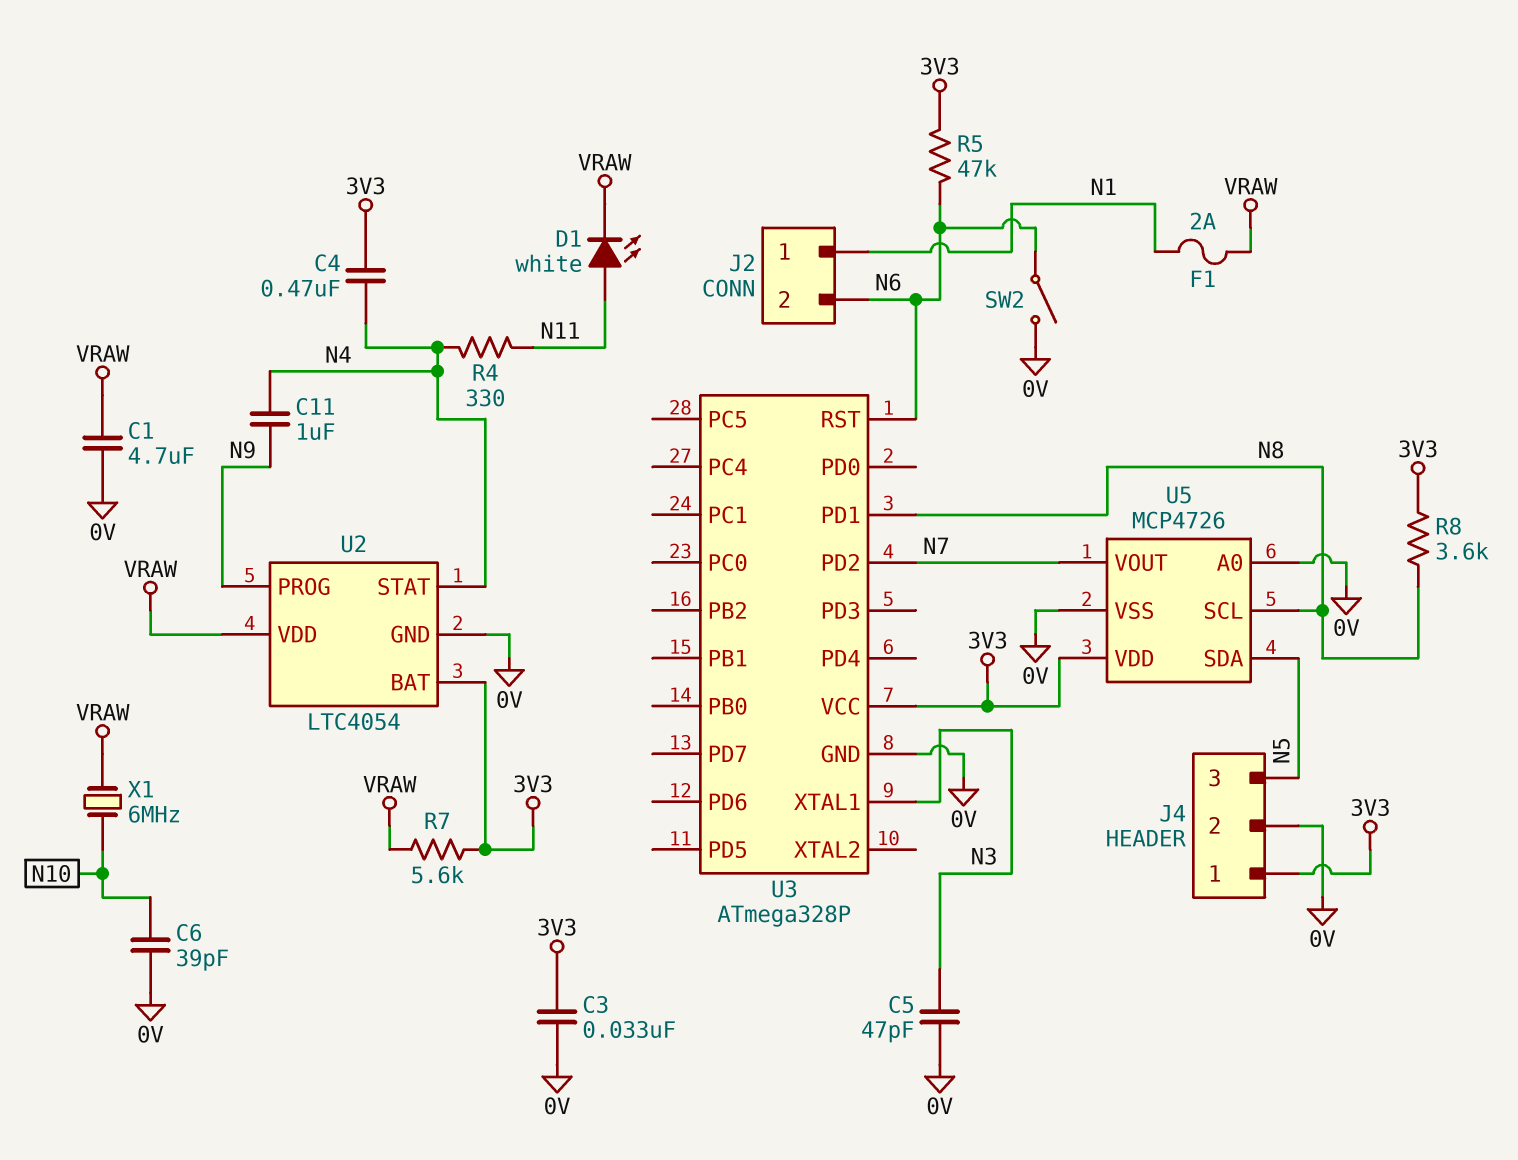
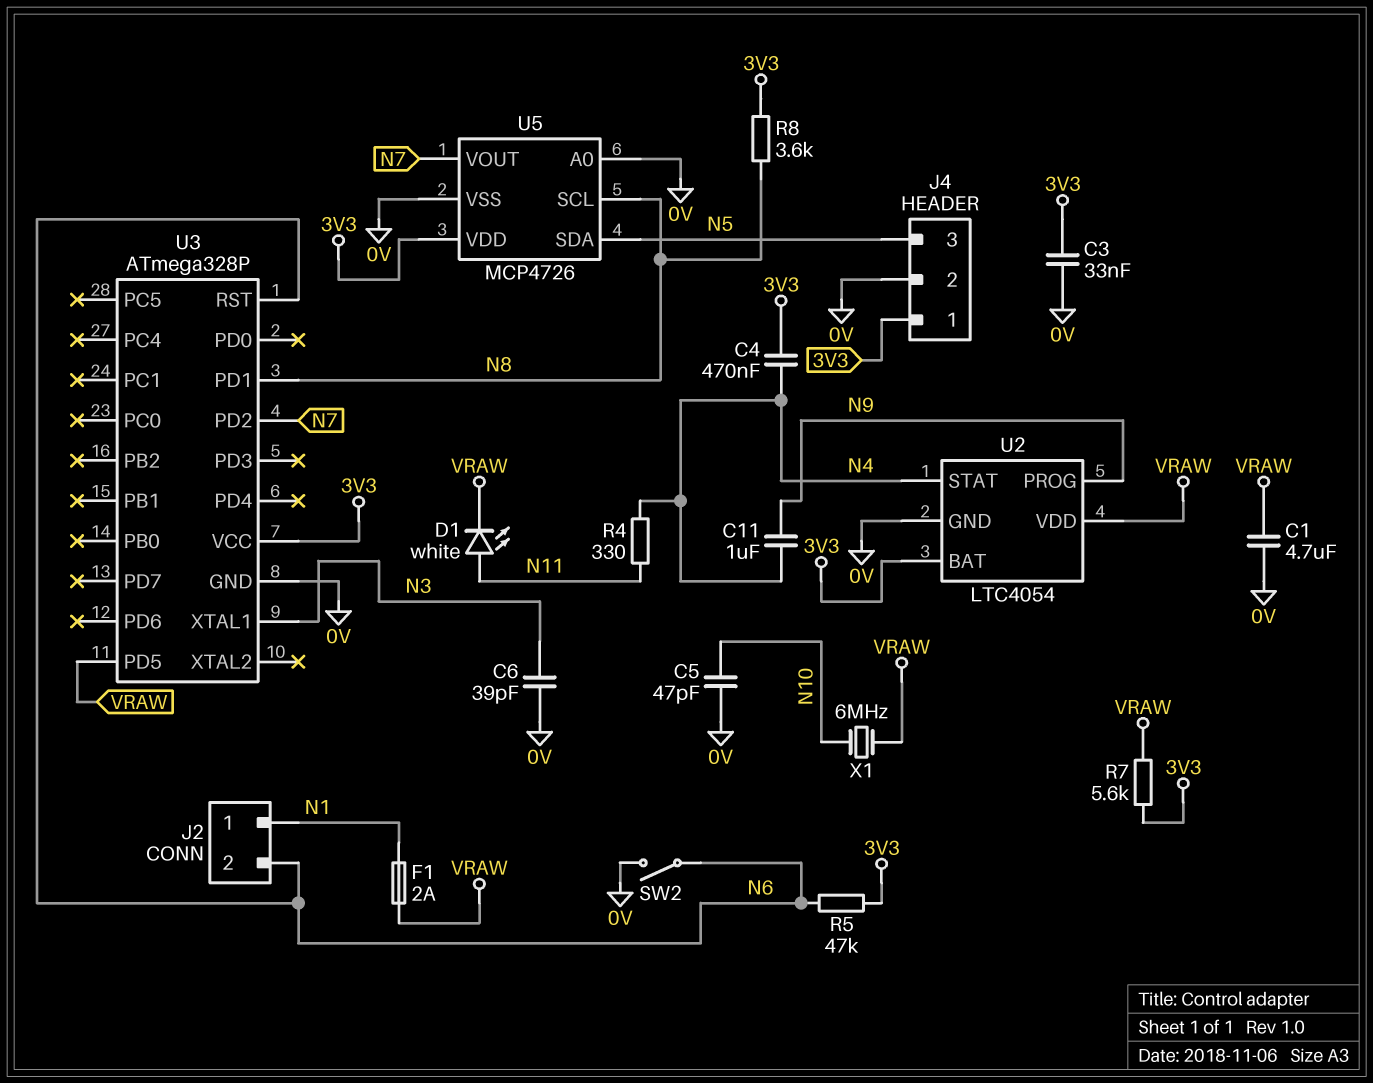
C5: 47pF (0V, N3) -> 47pF (0V, N10)
C6: 39pF (0V, N10) -> 39pF (0V, N3)
U3 pin PD5: none -> VRAW

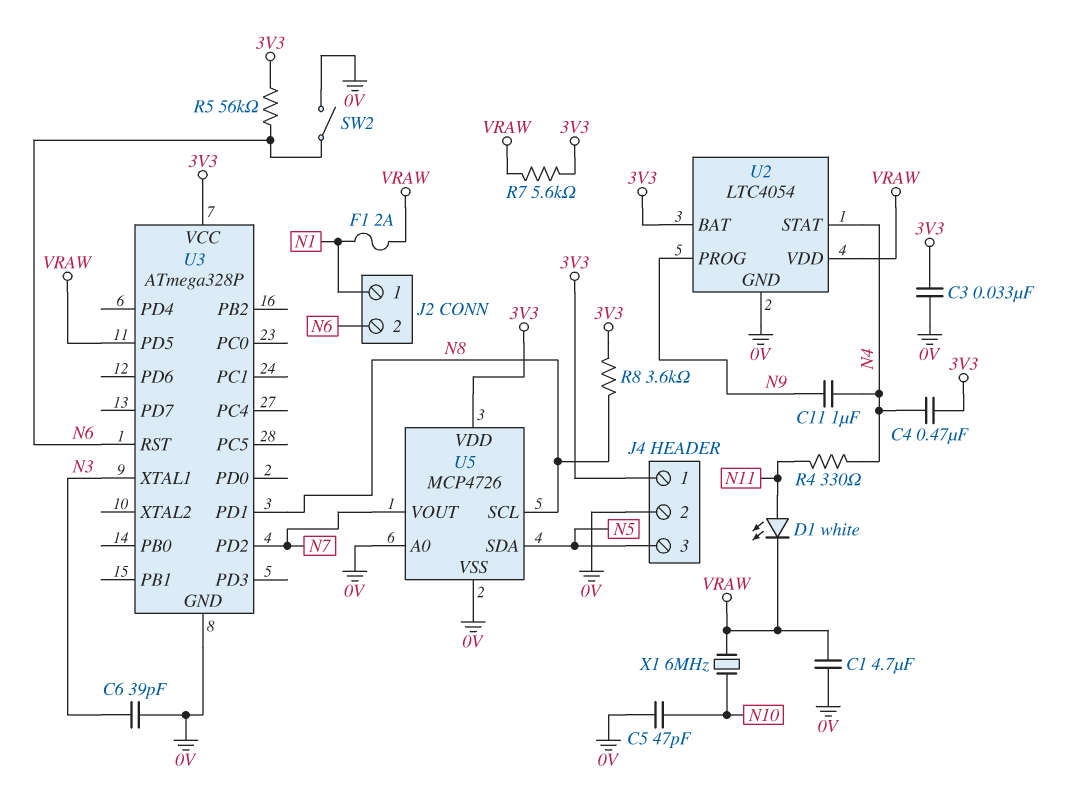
R5: 47k (3V3, N6) -> 56k (3V3, N6)

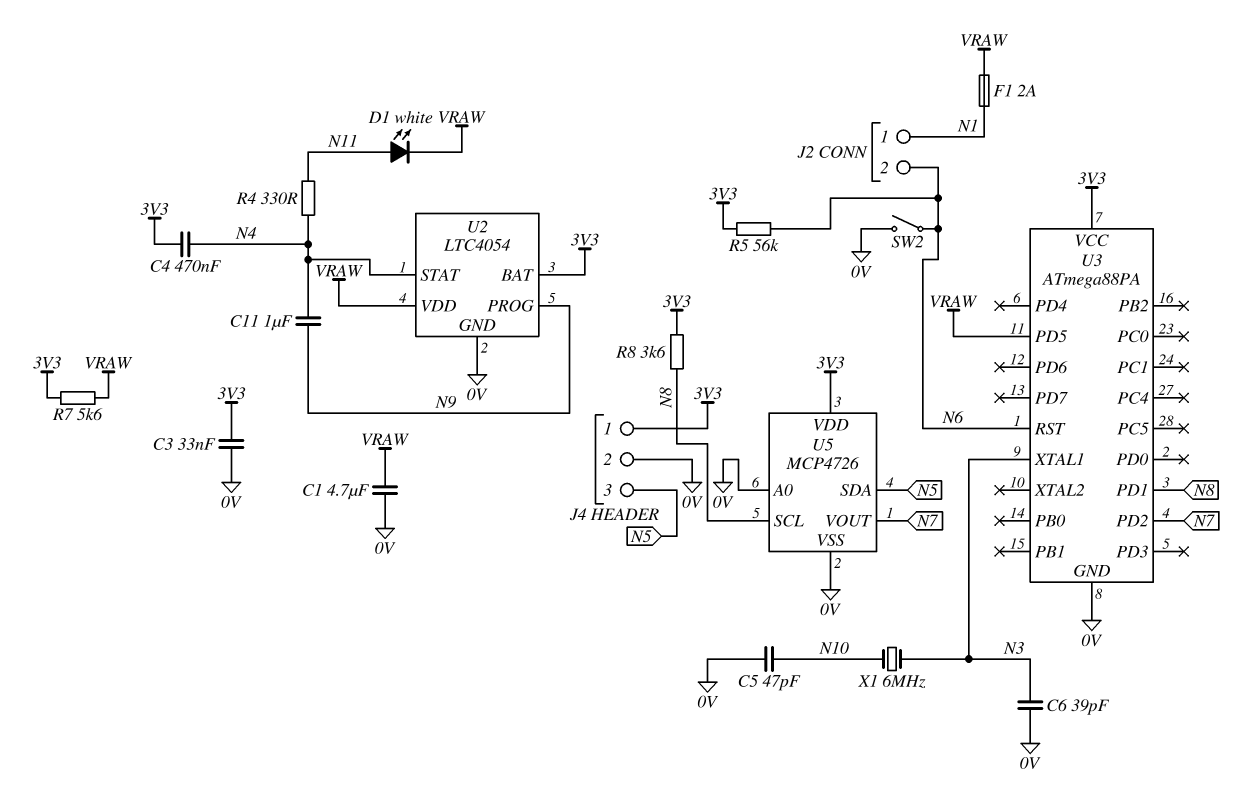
U3: ATmega328P -> ATmega88PA
X1: 6MHz (N10, VRAW) -> 6MHz (N3, N10)

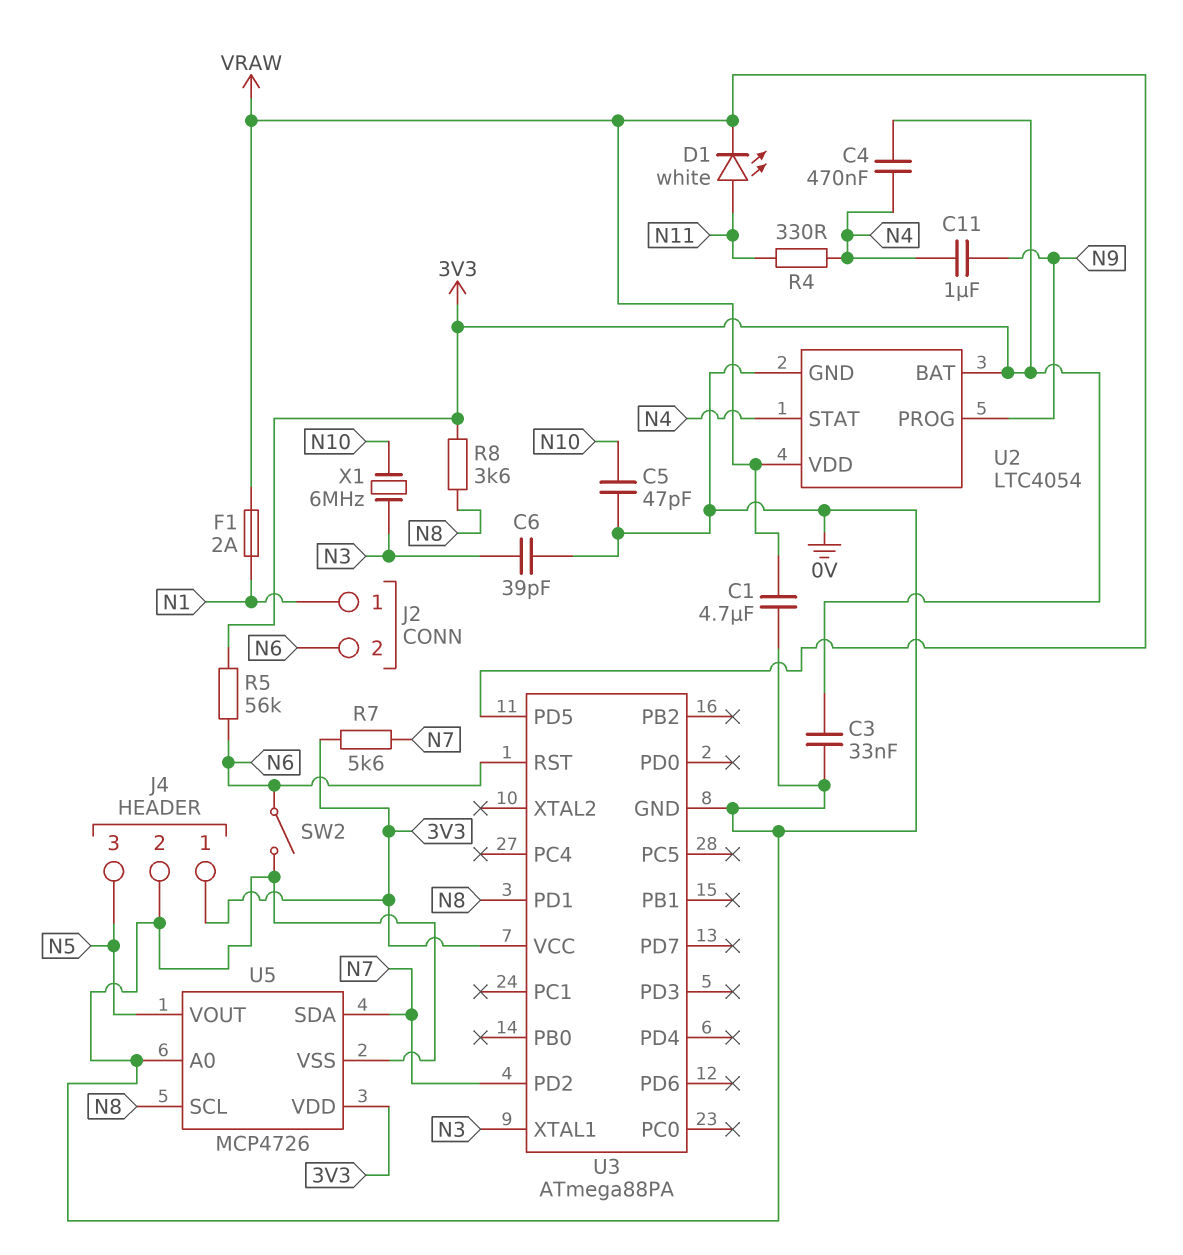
R7: 5.6k (3V3, VRAW) -> 5.6k (3V3, N7)
U5 pin SDA: N5 -> N7
U5 pin VOUT: N7 -> N5

